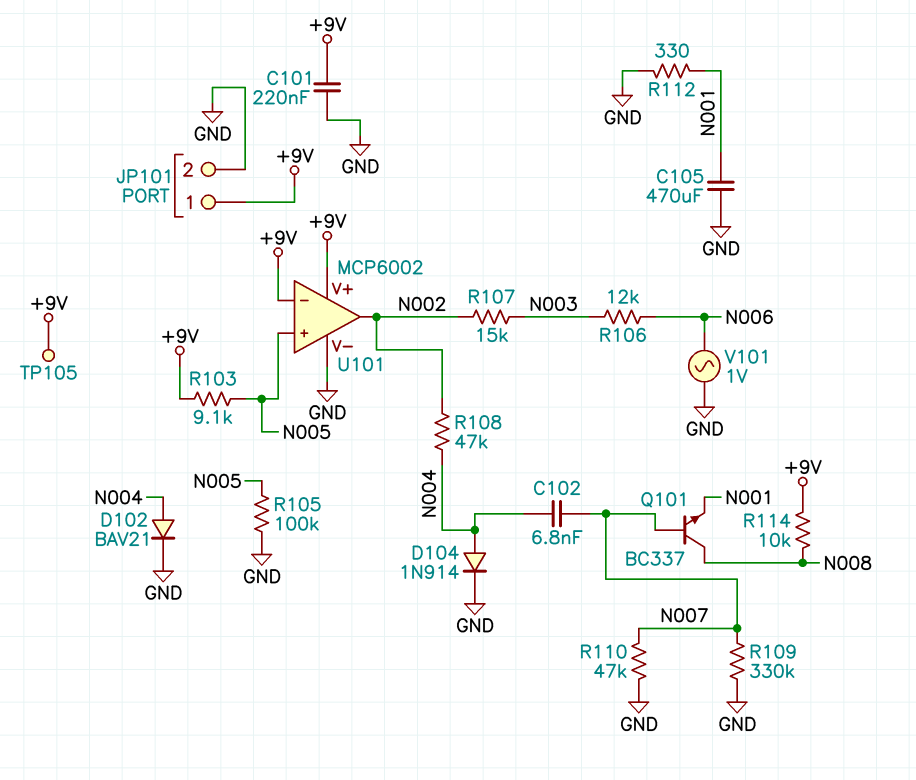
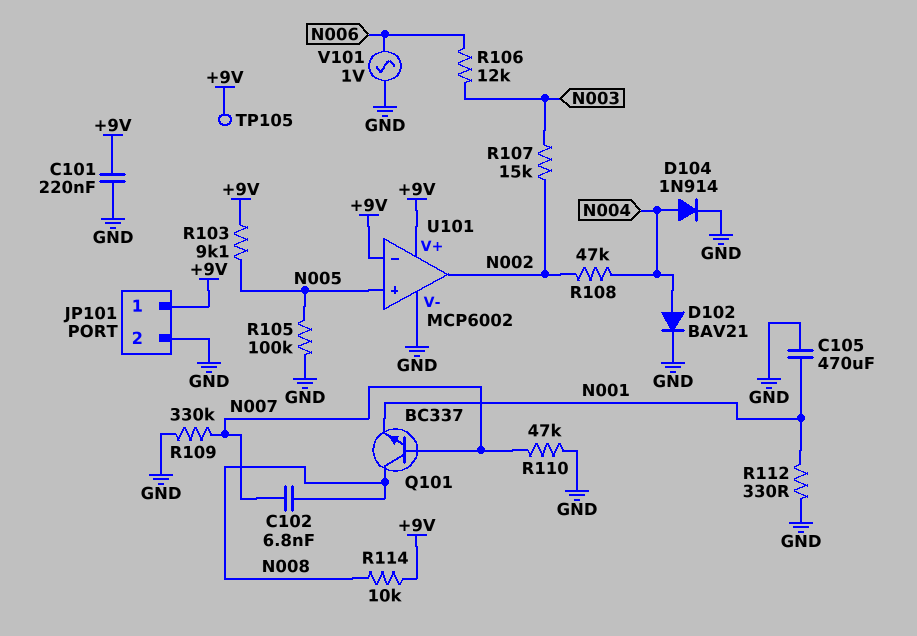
C102: 6.8nF (N004, N007) -> 6.8nF (N007, N008)

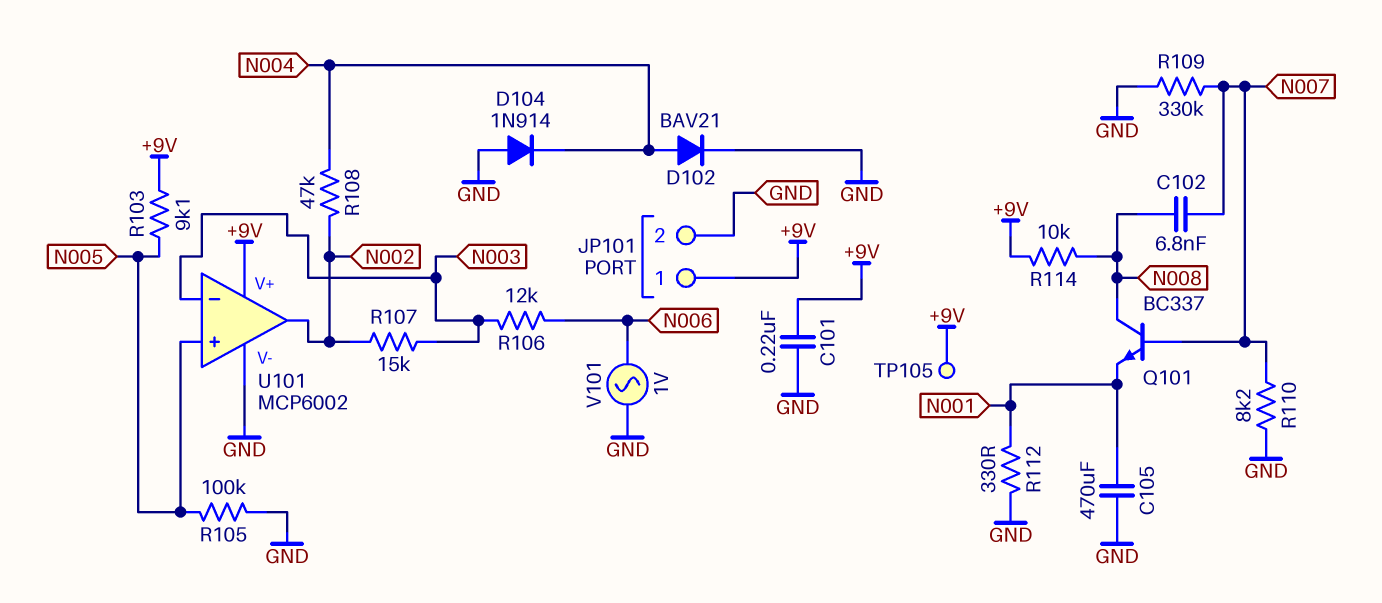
D104: diode 1N914 (A N004, K GND) -> diode 1N914 (A GND, K N004)
R110: 47k (GND, N007) -> 8.2k (GND, N007)
U101 pin in-: +9V -> N003

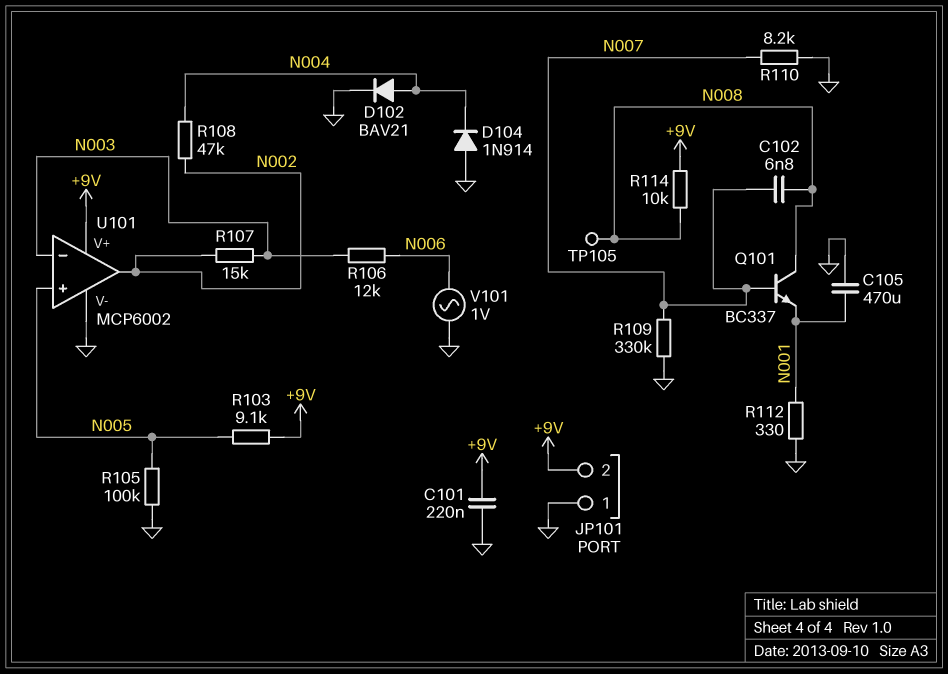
JP101 pin 1: +9V -> GND
JP101 pin 2: GND -> +9V
TP105: test point (+9V) -> test point (N008)

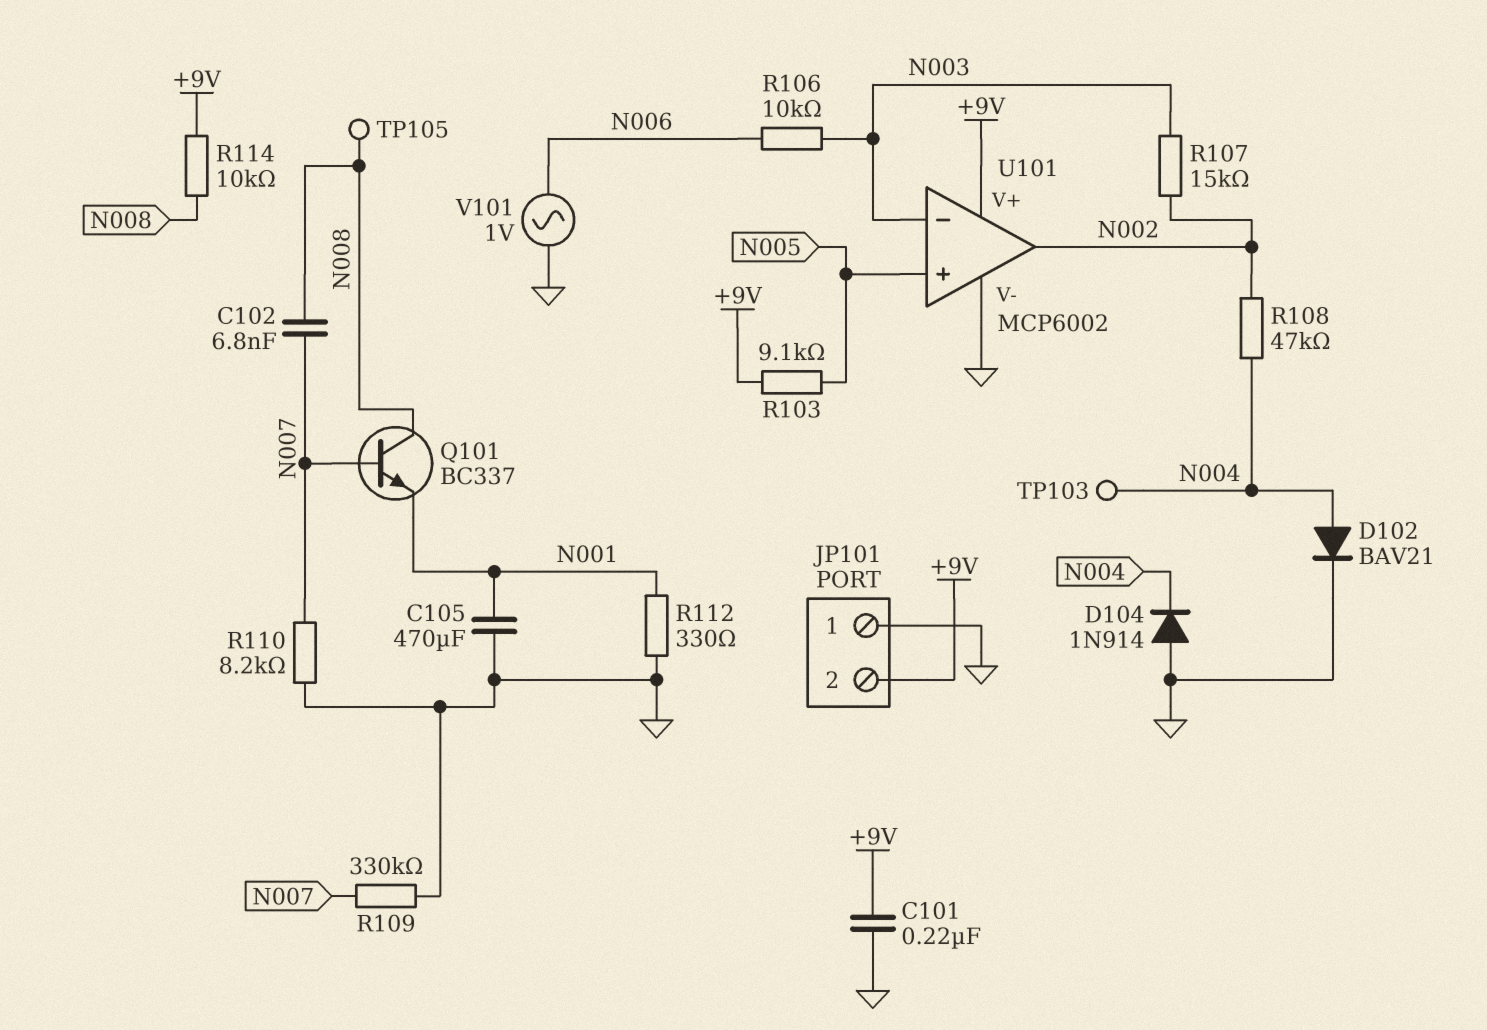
R105: 100k (GND, N005) -> none
R106: 12k (N003, N006) -> 10k (N003, N006)
TP103: none -> test point (N004)

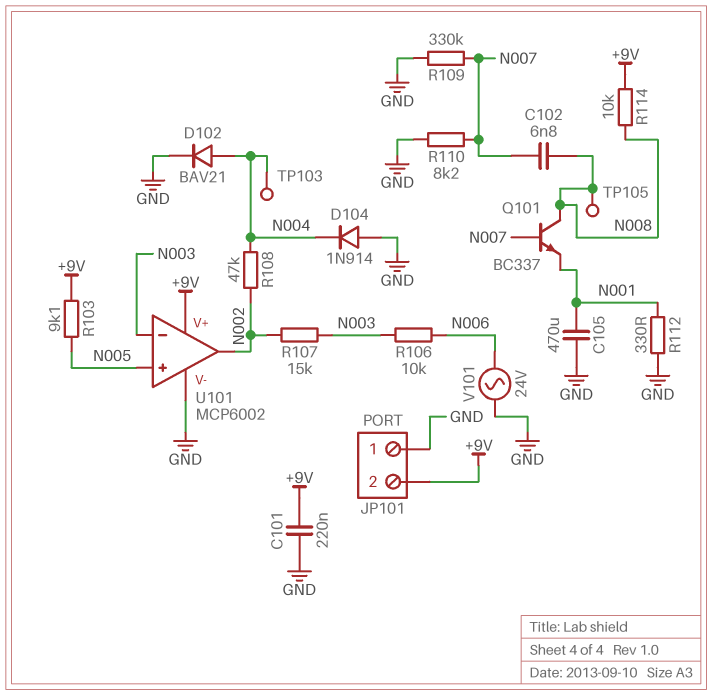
V101: AC 1V (GND, N006) -> AC 24V (GND, N006)

